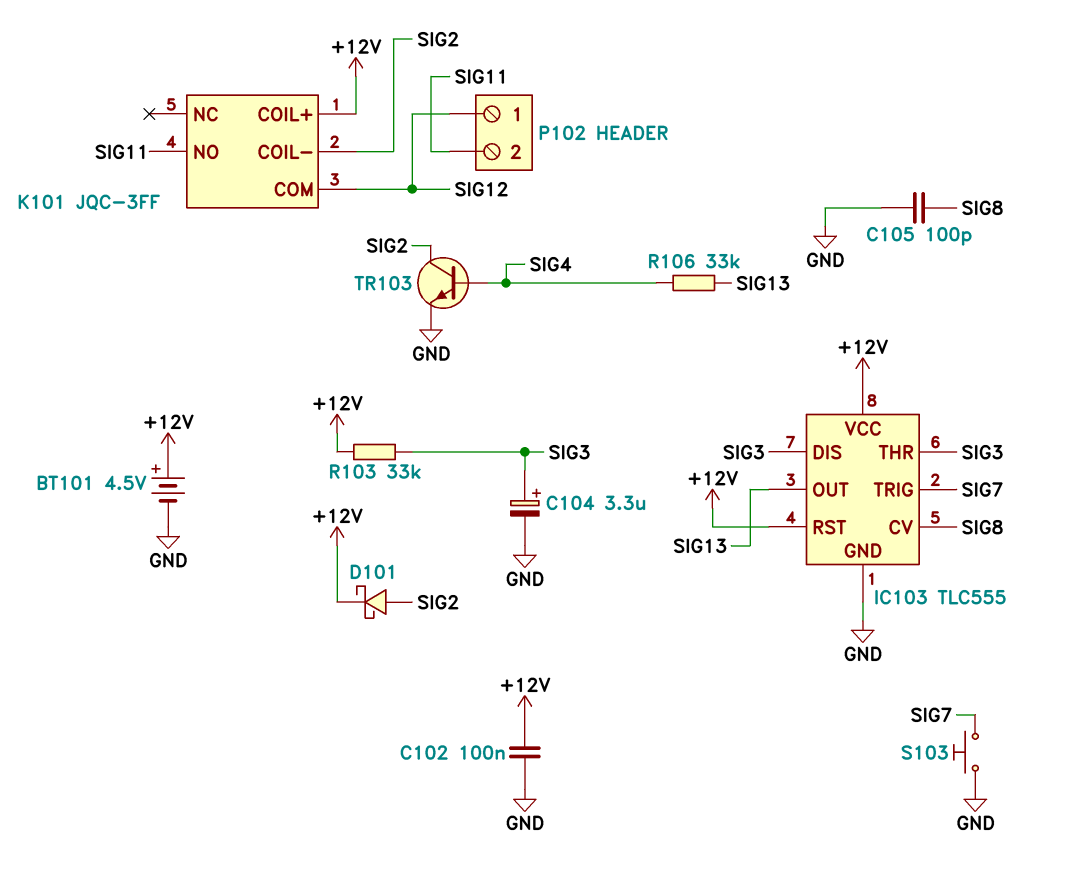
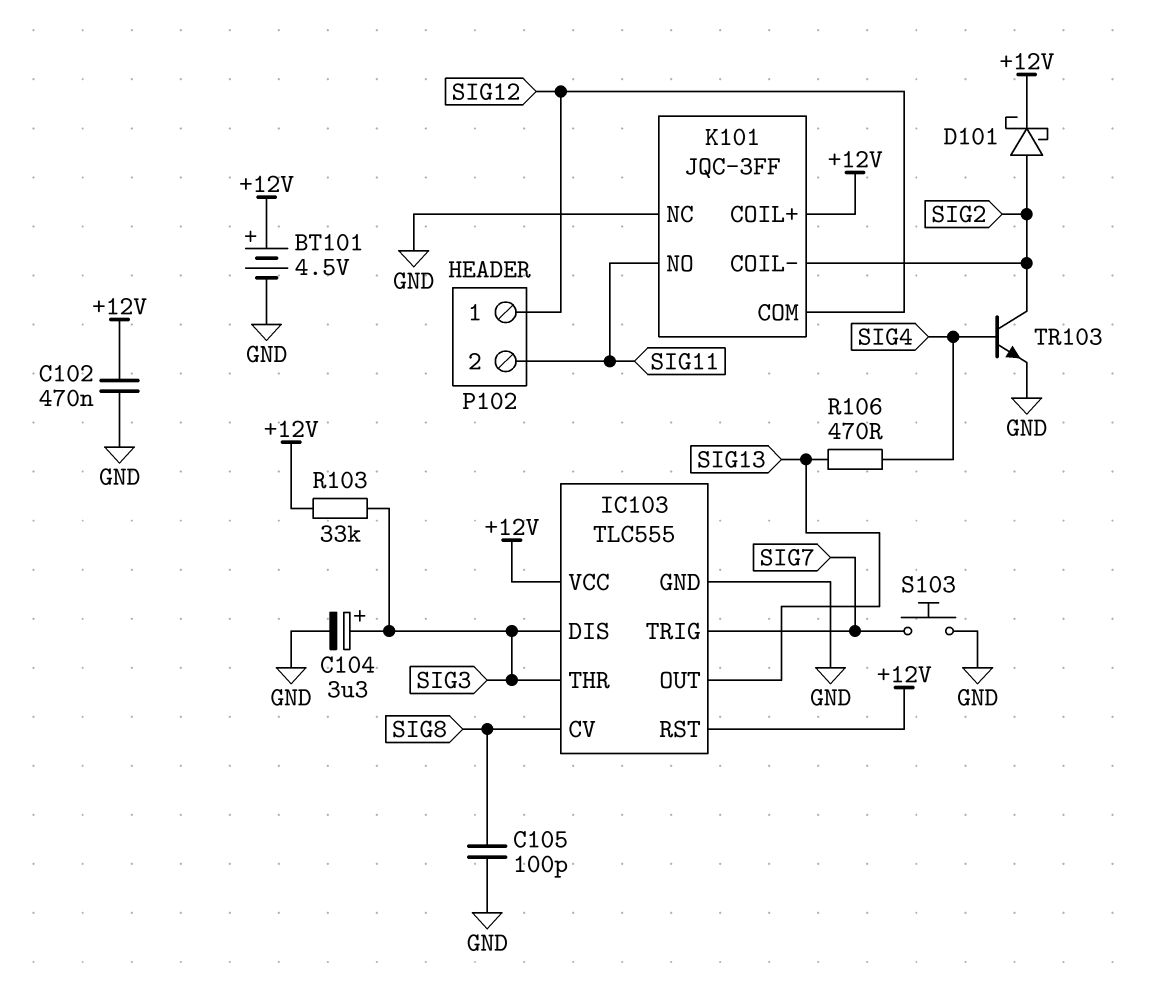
C102: 100nF (+12V, GND) -> 470nF (+12V, GND)
K101 pin NC: none -> GND
R106: 33k (SIG4, SIG13) -> 470 (SIG4, SIG13)

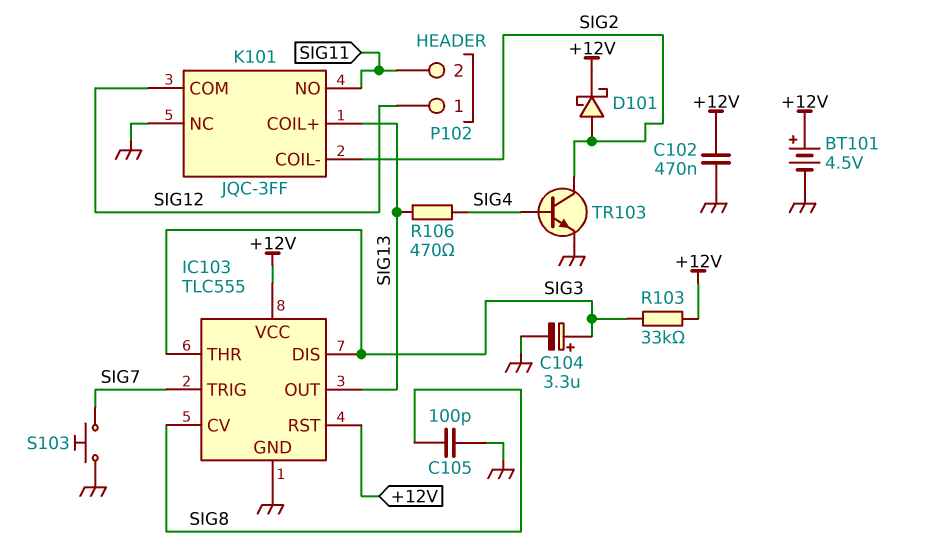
K101 pin COIL+: +12V -> SIG13

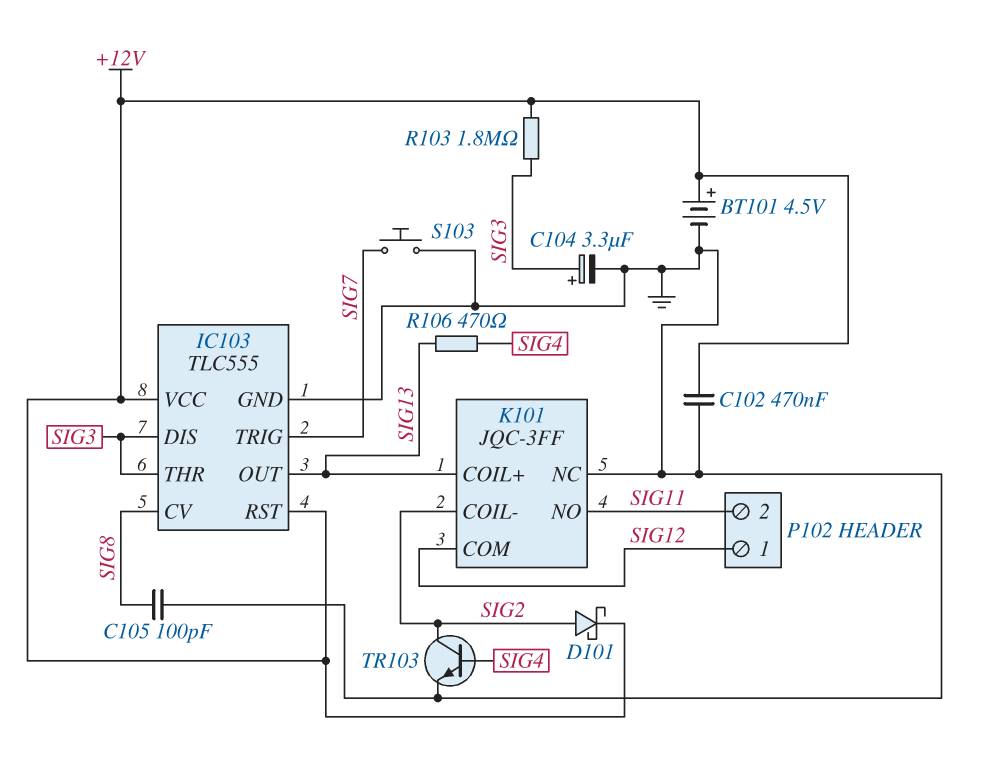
R103: 33k (+12V, SIG3) -> 1.8M (+12V, SIG3)

